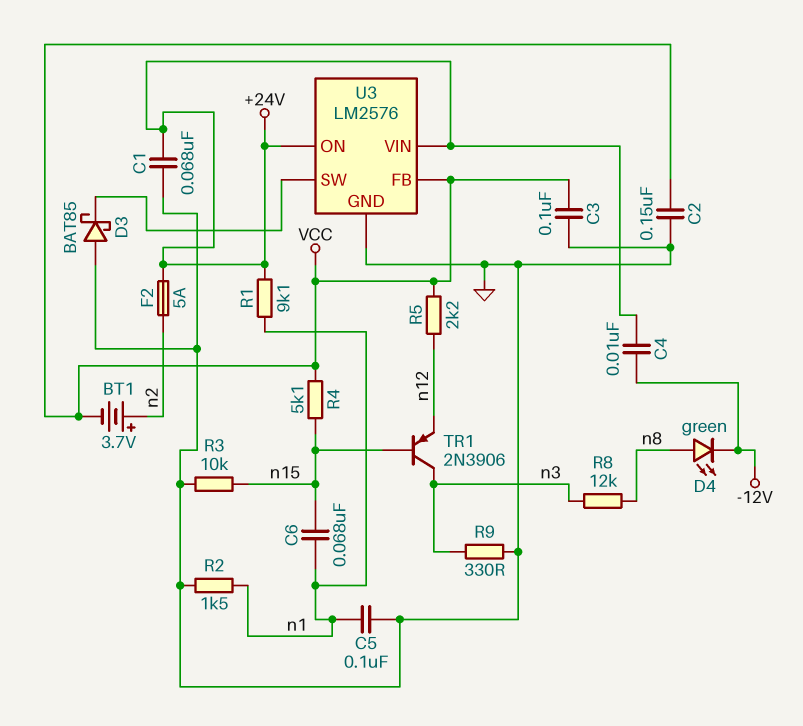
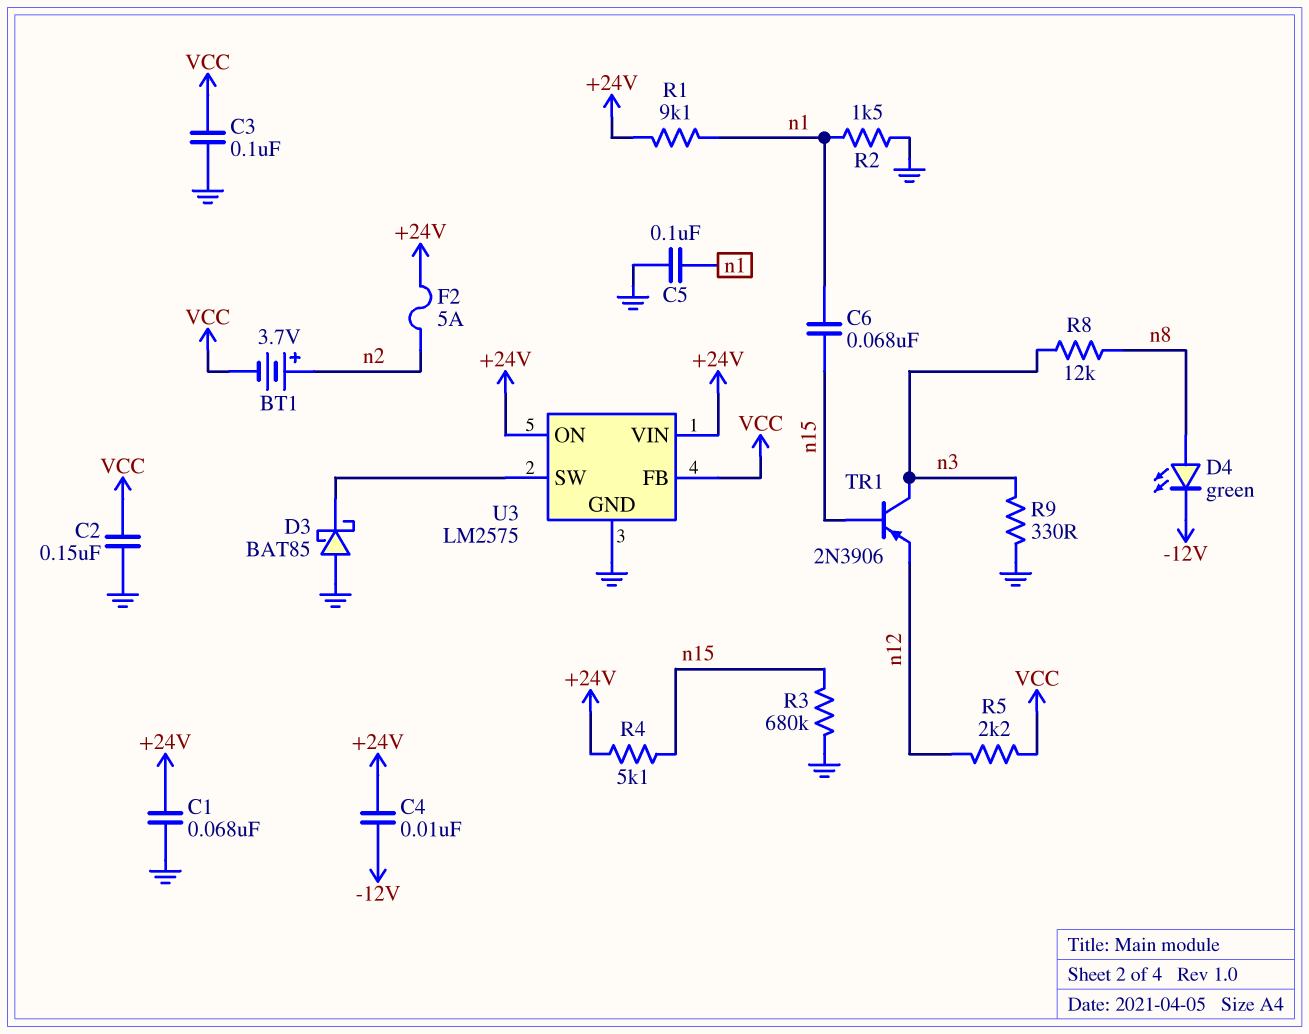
R3: 10k (GND, n15) -> 680k (GND, n15)
R4: 5.1k (VCC, n15) -> 5.1k (+24V, n15)
U3: LM2576 -> LM2575

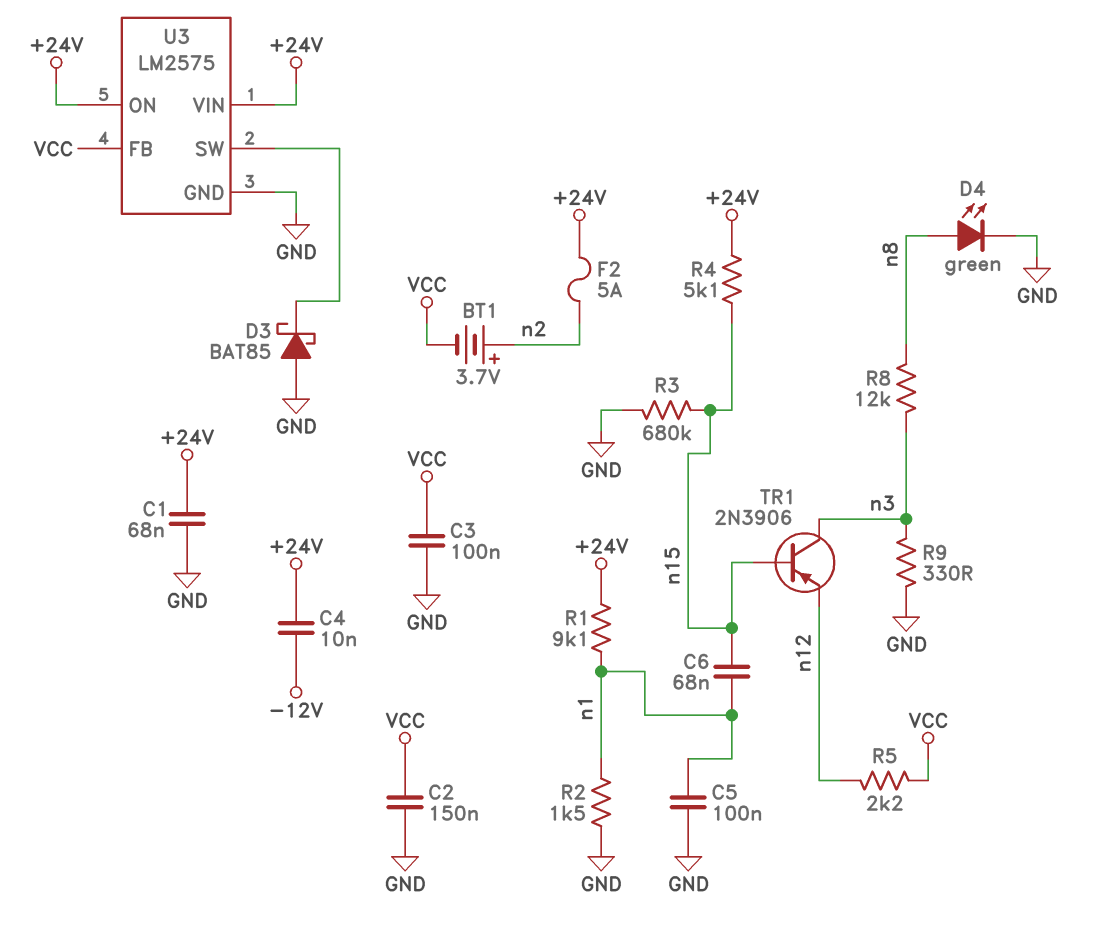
D4: LED green (A n8, K -12V) -> LED green (A n8, K GND)

